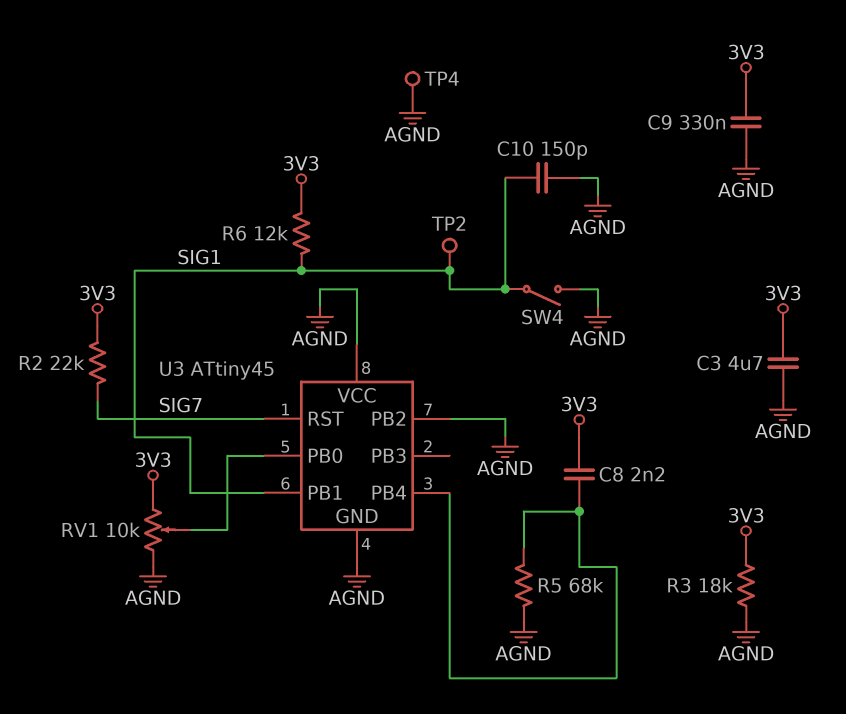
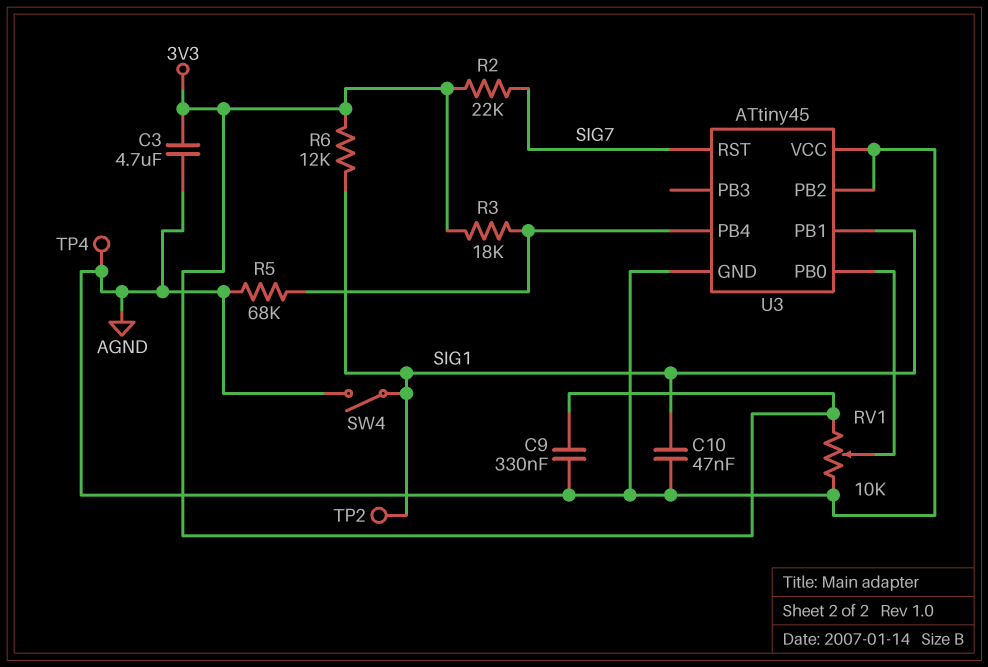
C8: 2.2nF (3V3, U3/PB4) -> none
C10: 150pF (AGND, SIG1) -> 47nF (AGND, SIG1)
R3: 18k (3V3, AGND) -> 18k (3V3, U3/PB4)

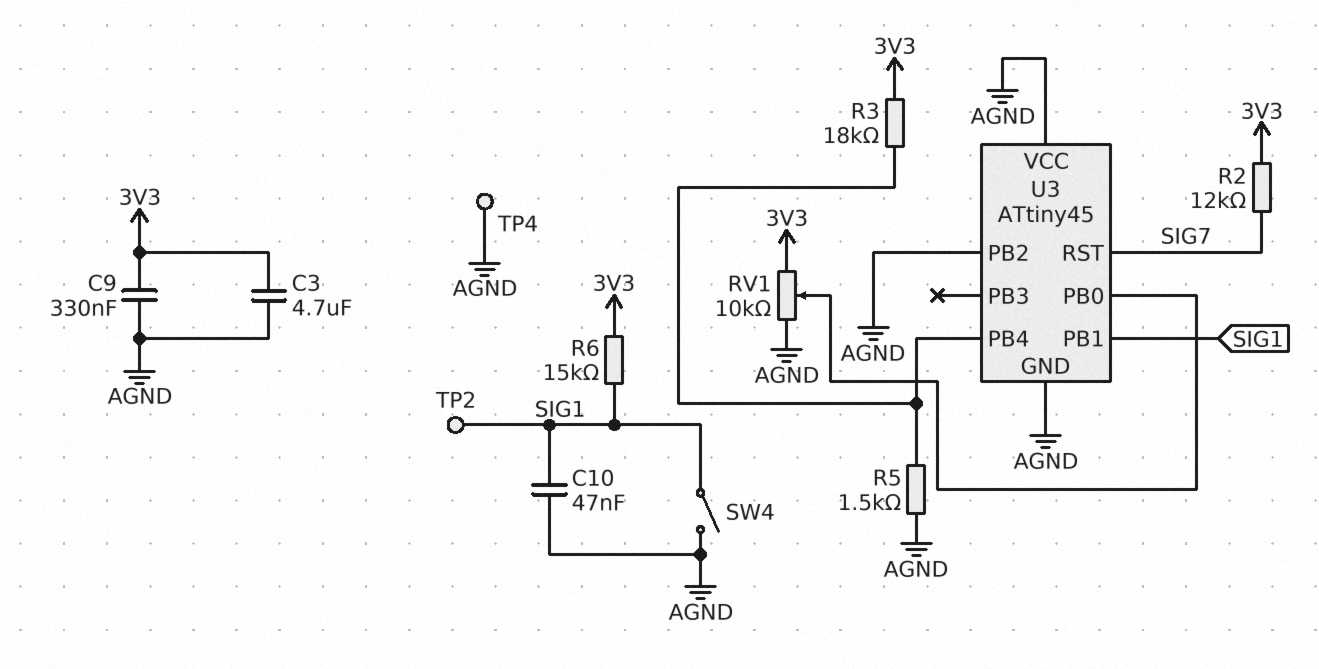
R2: 22k (3V3, SIG7) -> 12k (3V3, SIG7)
R5: 68k (AGND, U3/PB4) -> 1.5k (AGND, U3/PB4)
R6: 12k (3V3, SIG1) -> 15k (3V3, SIG1)

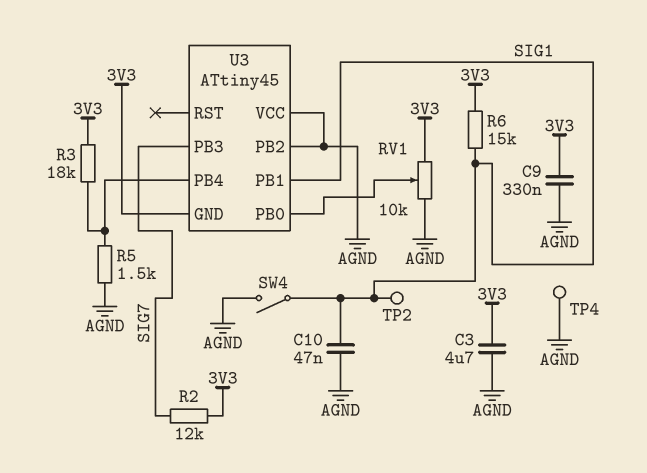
U3 pin GND: AGND -> 3V3
U3 pin PB3: none -> SIG7
U3 pin RST: SIG7 -> none

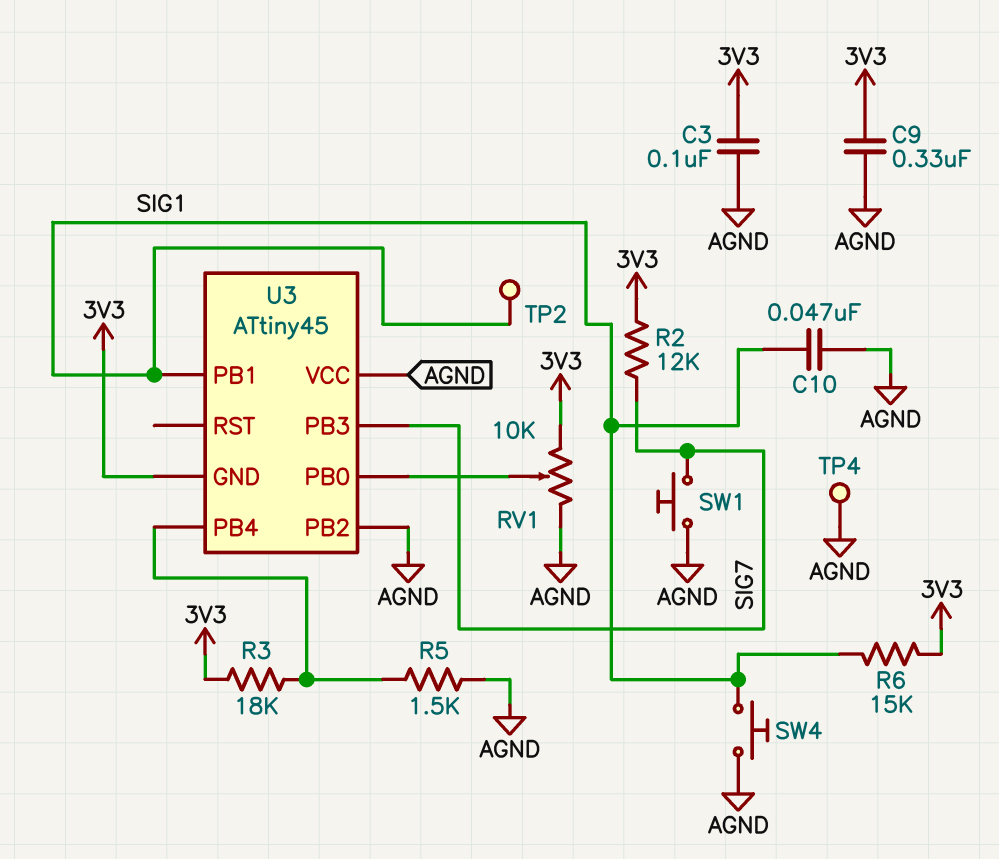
C3: 4.7uF (3V3, AGND) -> 100nF (3V3, AGND)
SW1: none -> button (AGND, SIG7)
SW4: switch (AGND, SIG1) -> button (AGND, SIG1)

